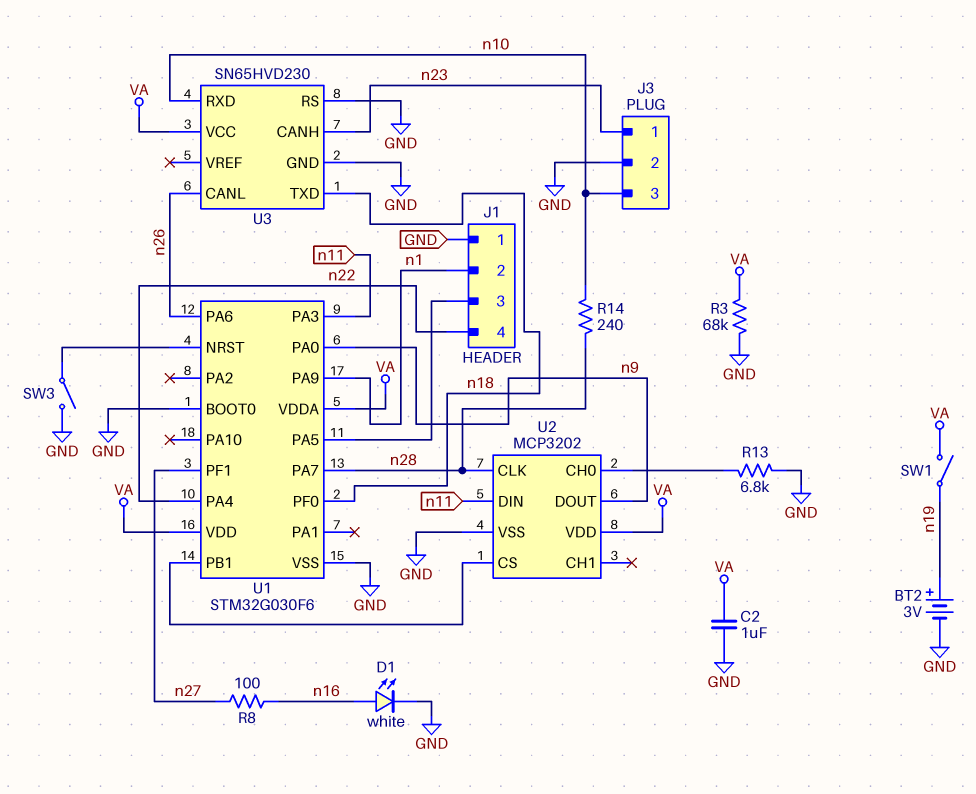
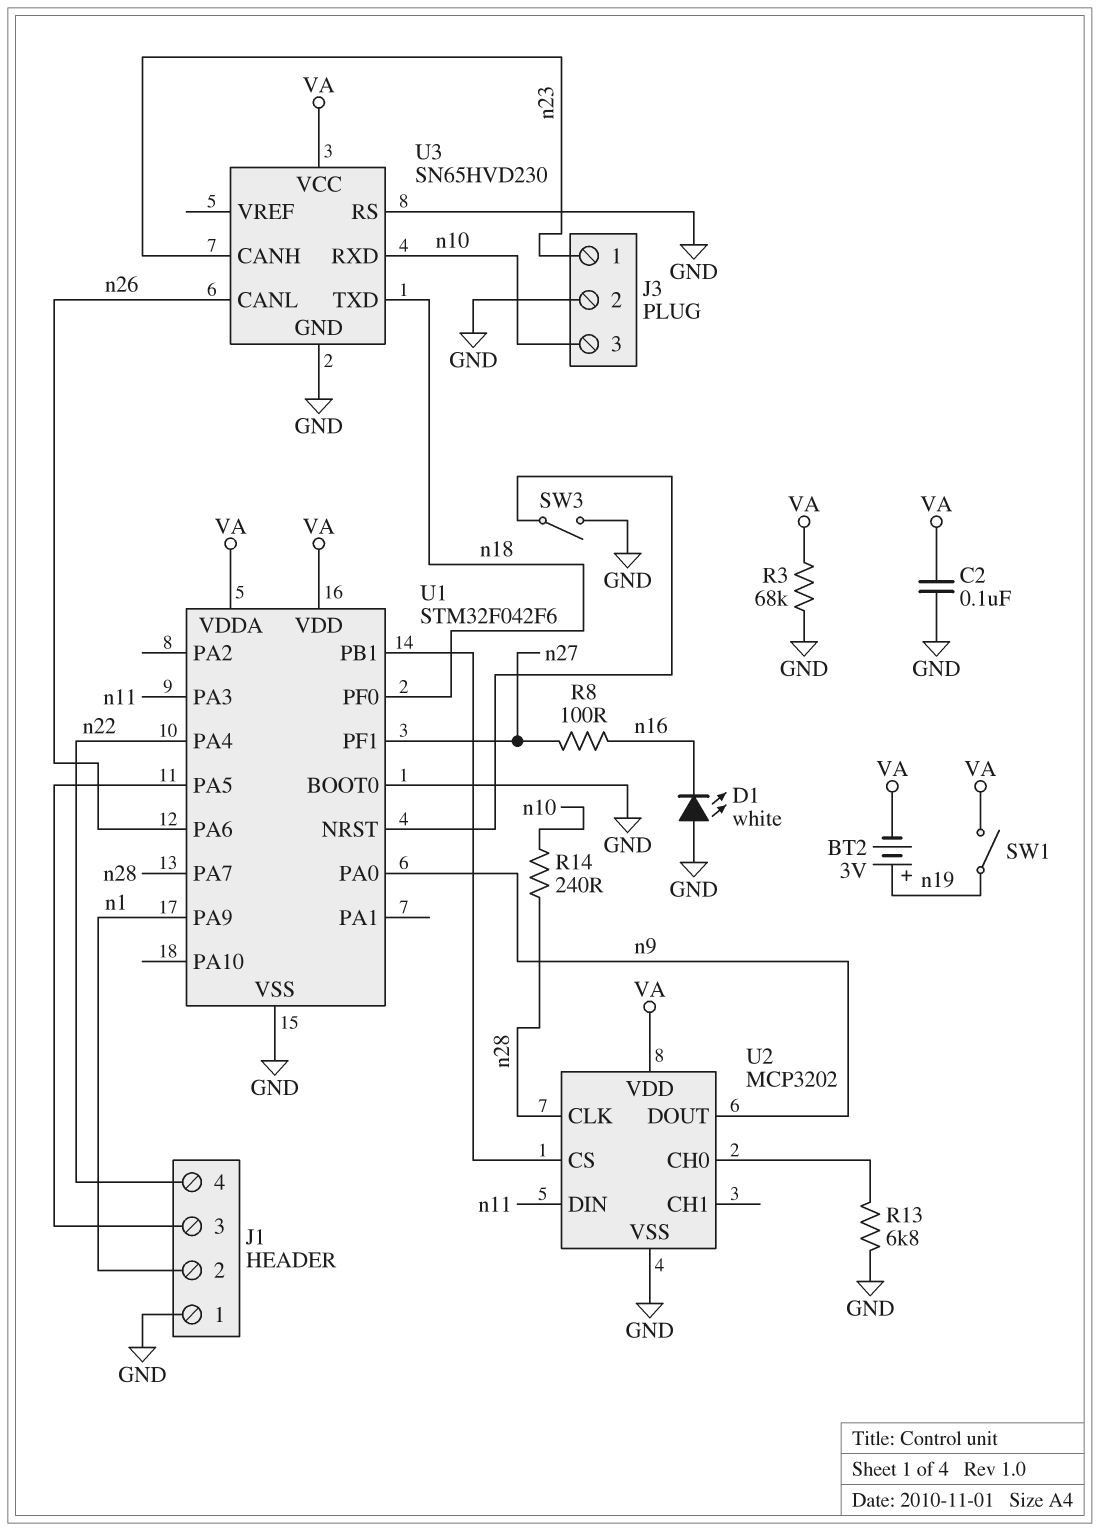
BT2: 3V (plus n19, minus GND) -> 3V (plus n19, minus VA)
C2: 1uF (GND, VA) -> 100nF (GND, VA)
D1: LED white (A n16, K GND) -> LED white (A GND, K n16)
U1: STM32G030F6 -> STM32F042F6

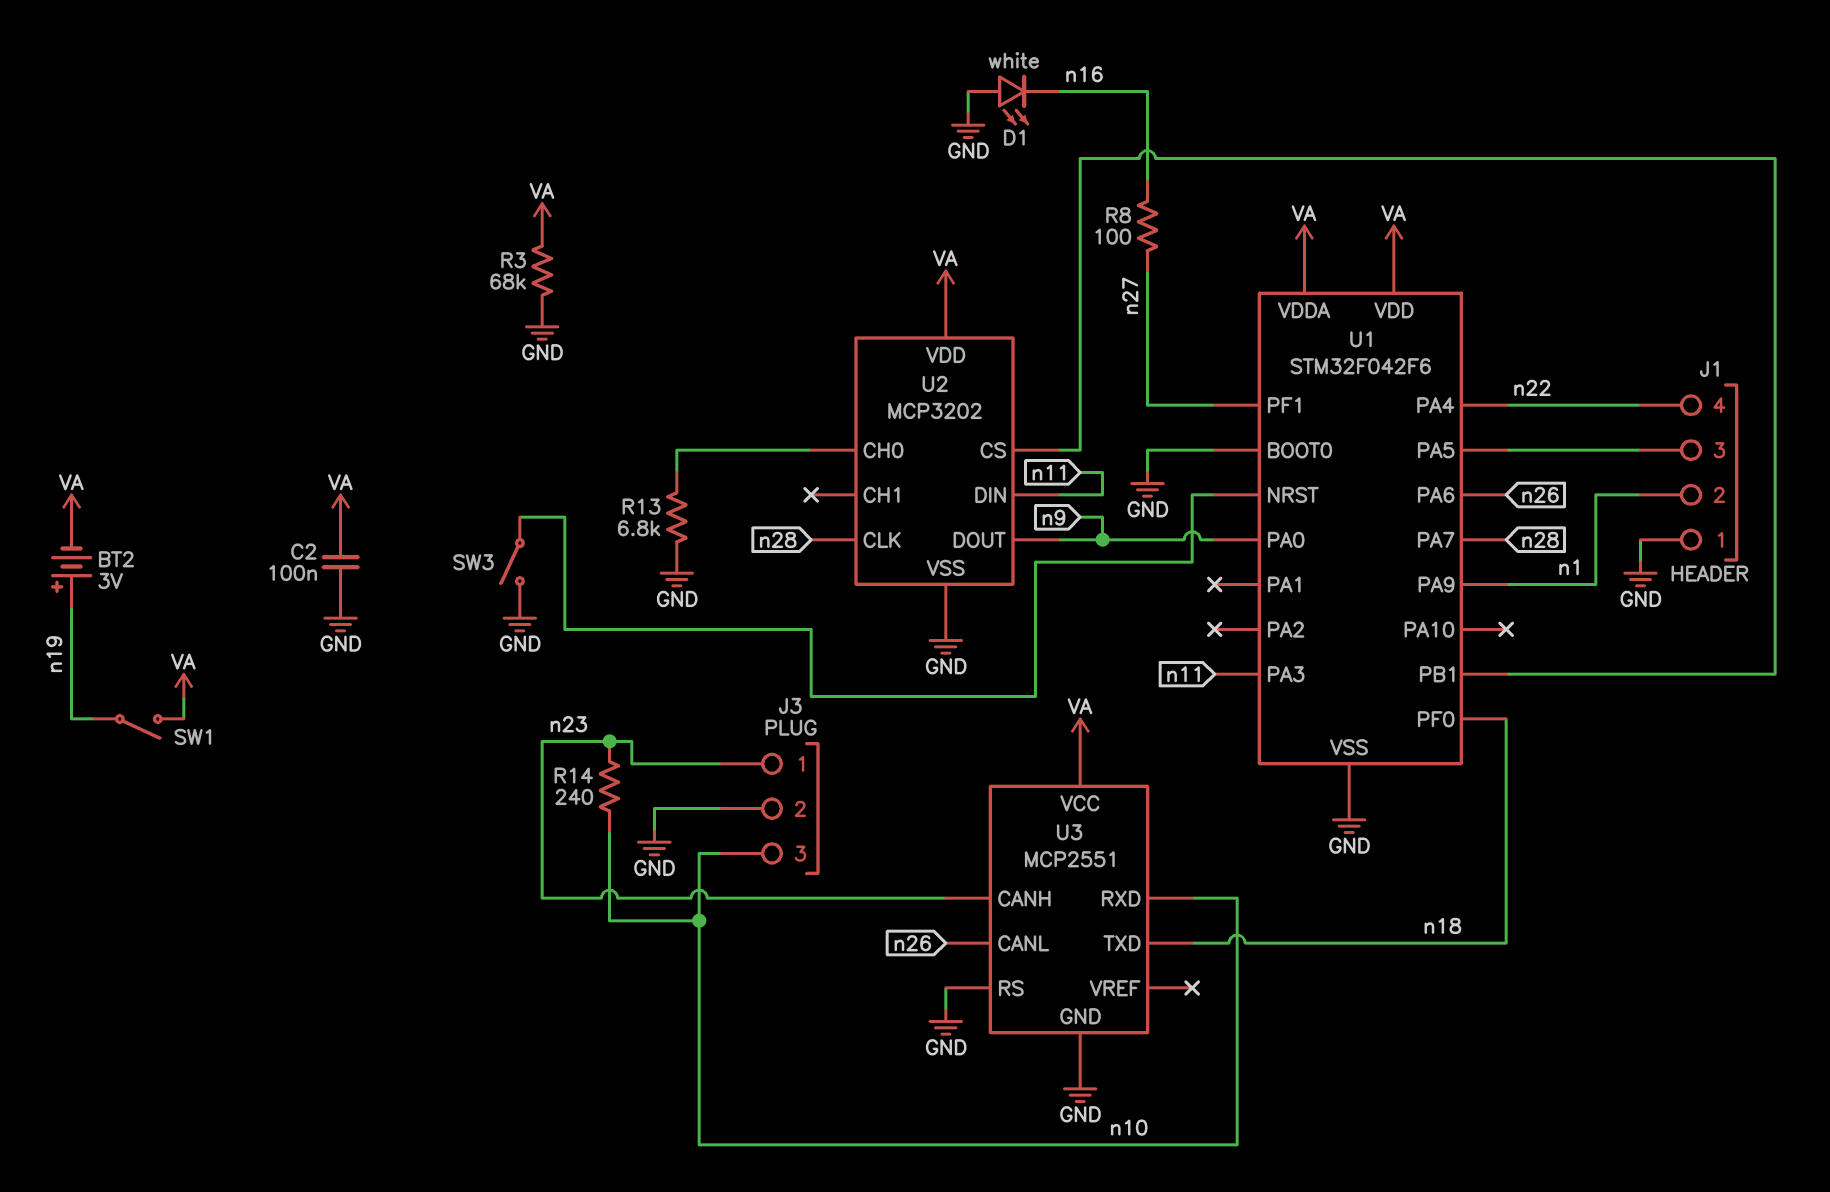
R14: 240 (n10, n28) -> 240 (n10, n23)
U3: SN65HVD230 -> MCP2551

